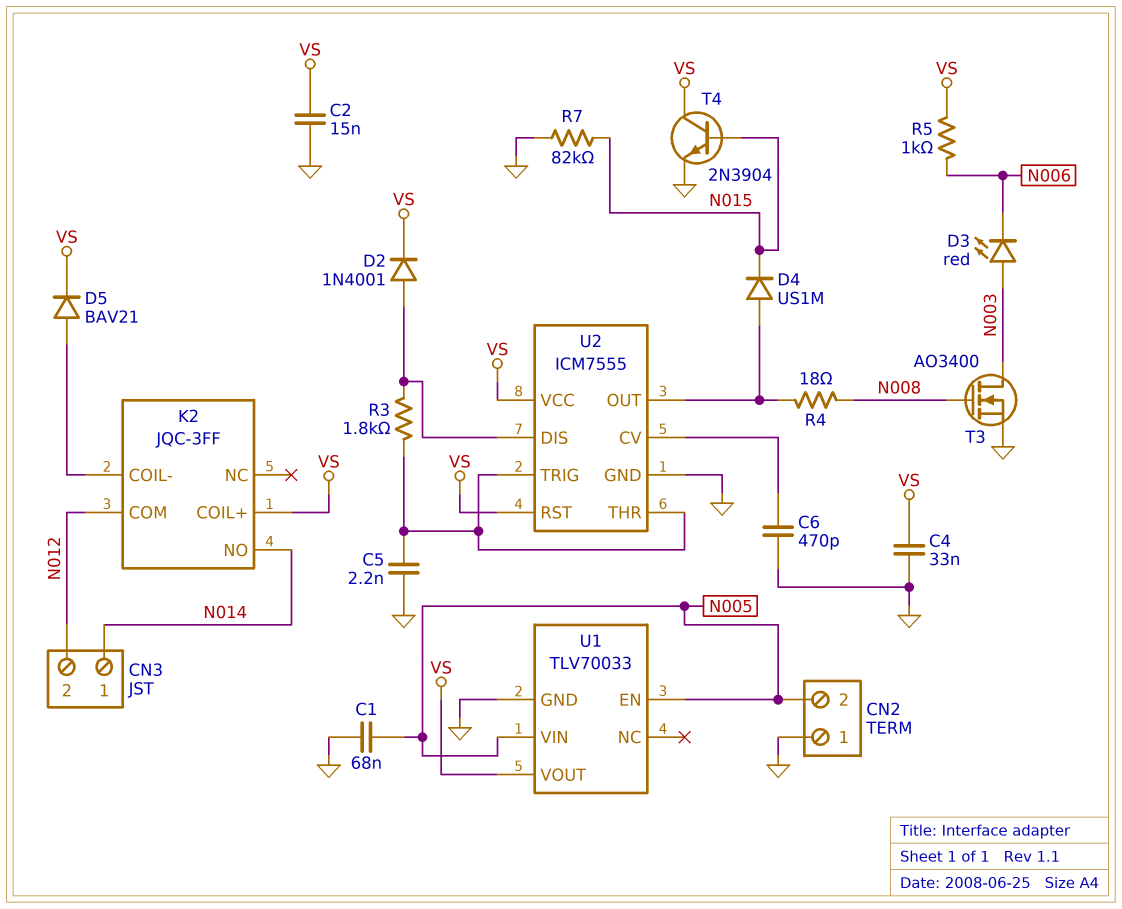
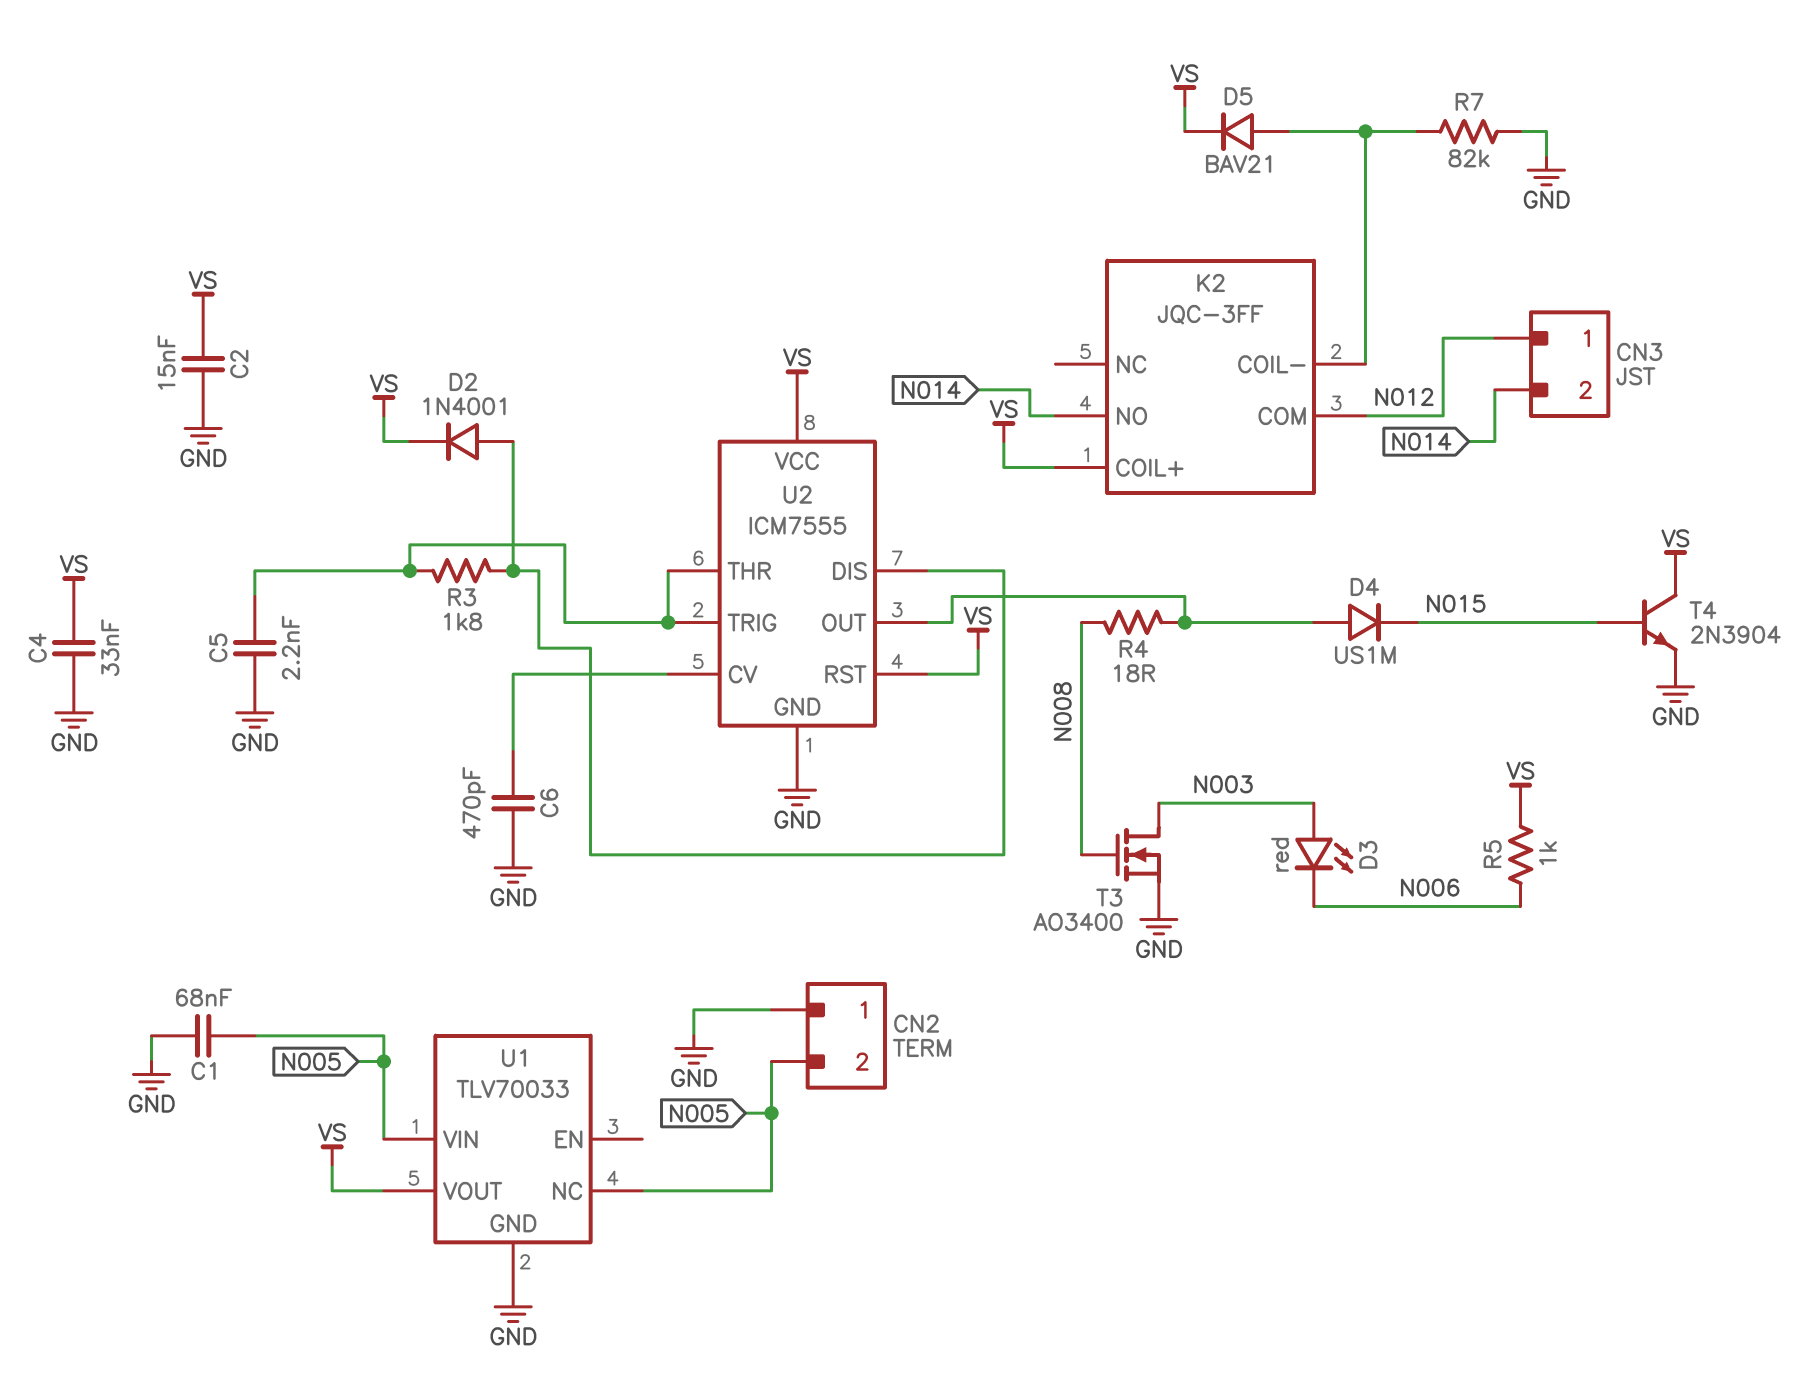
CN3 pin 1: N014 -> N012
CN3 pin 2: N012 -> N014
R7: 82k (GND, N015) -> 82k (GND, K2/COIL-)
U1 pin EN: N005 -> none
U1 pin NC: none -> N005

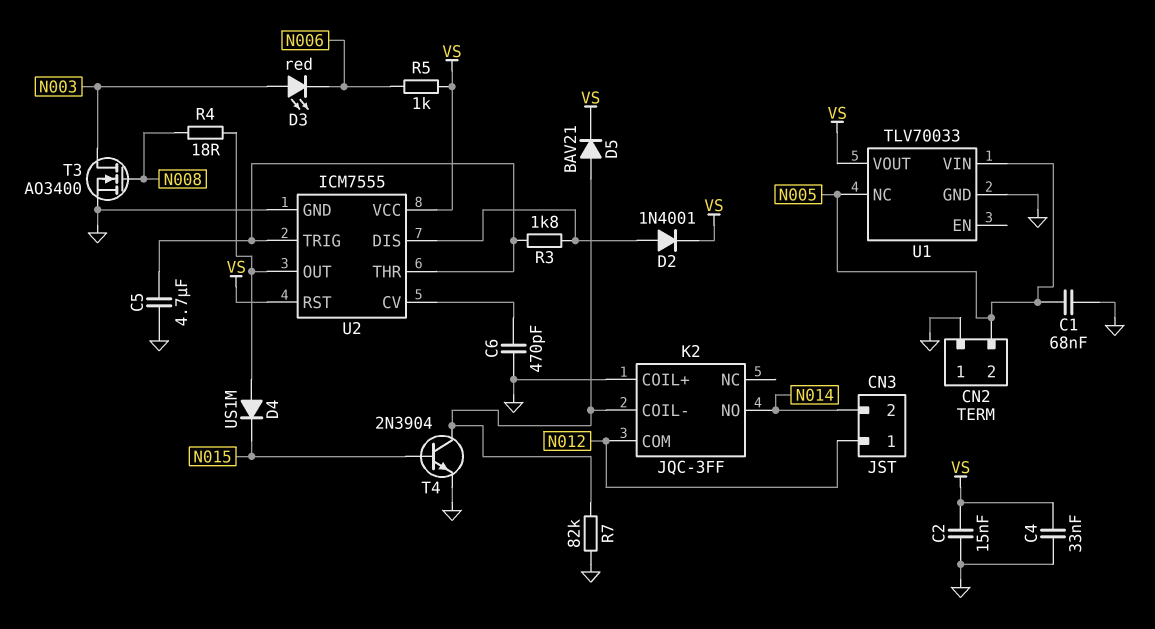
C5: 2.2nF (GND, U2/THR) -> 4.7uF (GND, U2/THR)
K2 pin COIL+: VS -> GND
T4: NPN 2N3904 (B N015, C VS, E GND) -> NPN 2N3904 (B N015, C K2/COIL-, E GND)

